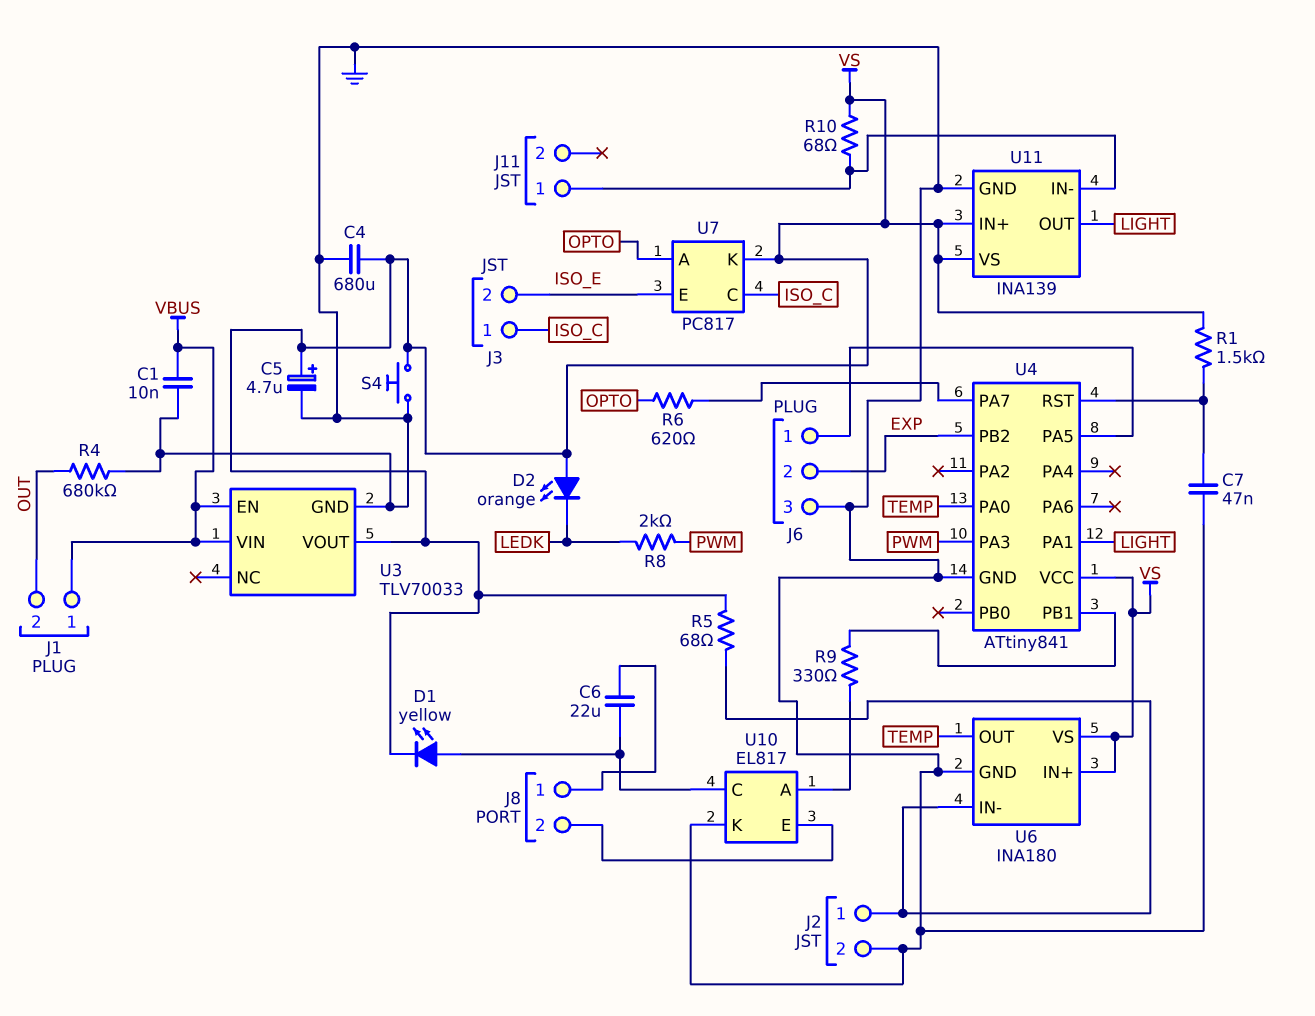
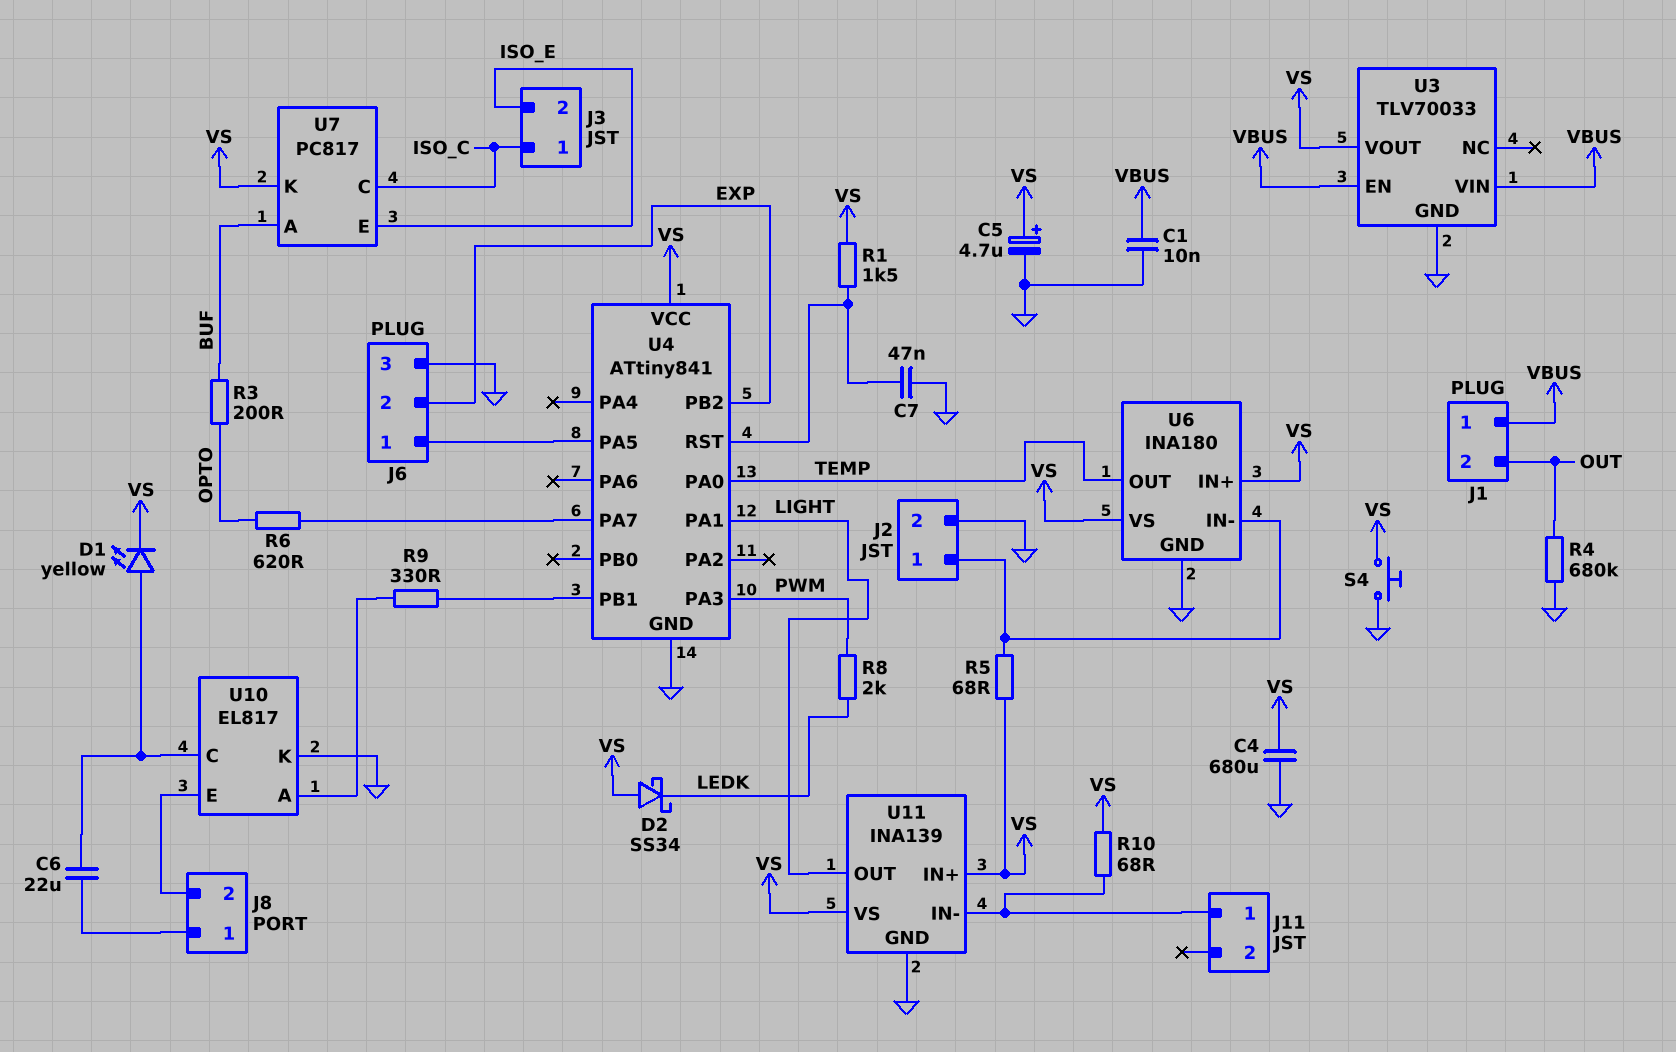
D2: LED orange (A VS, K LEDK) -> schottky SS34 (A VS, K LEDK)
R3: none -> 200 (BUF, OPTO)
U7 pin A: OPTO -> BUF

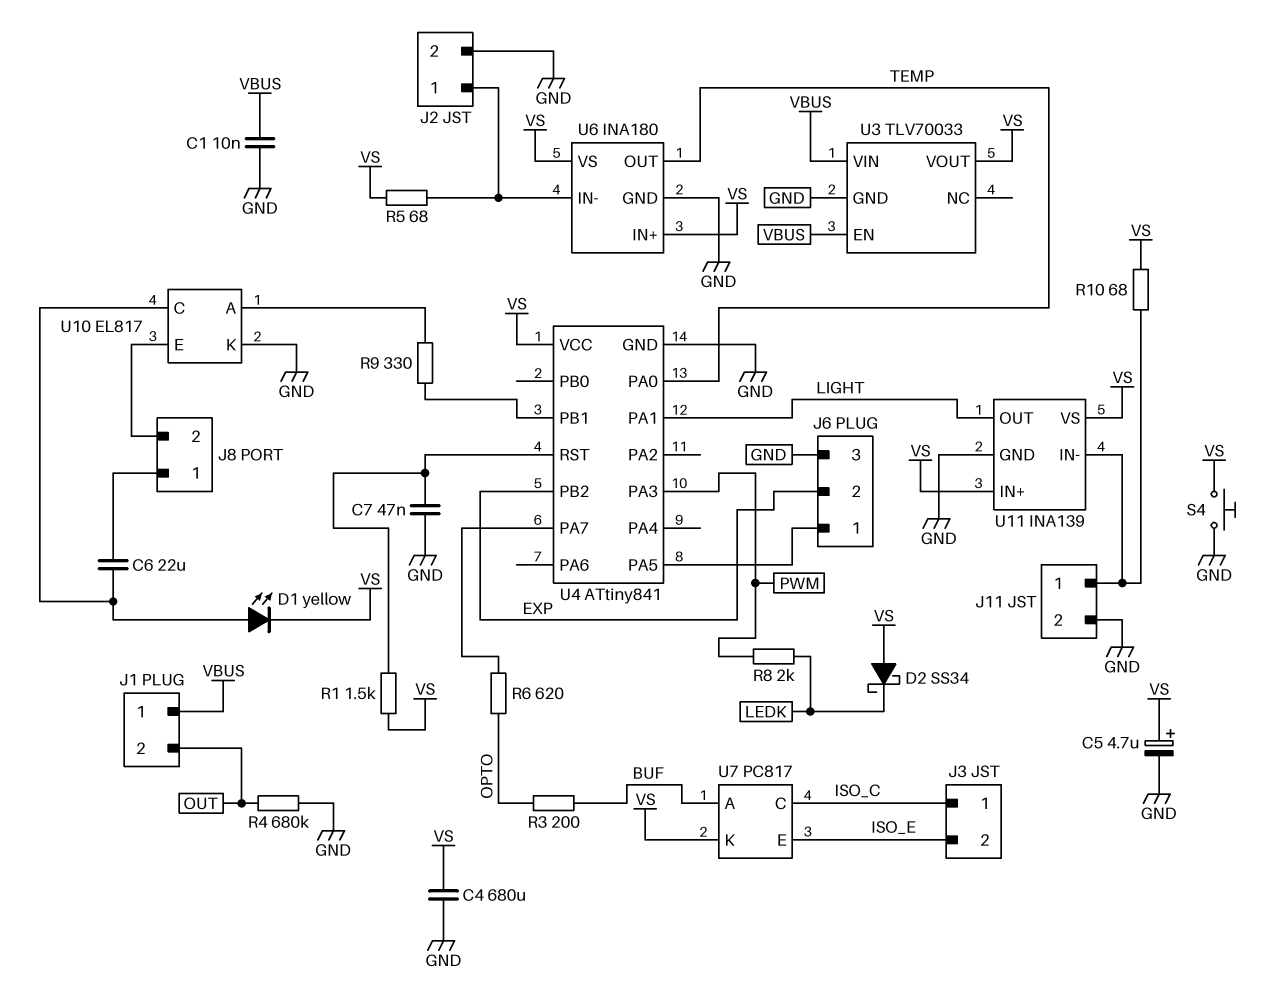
J11 pin 2: none -> GND

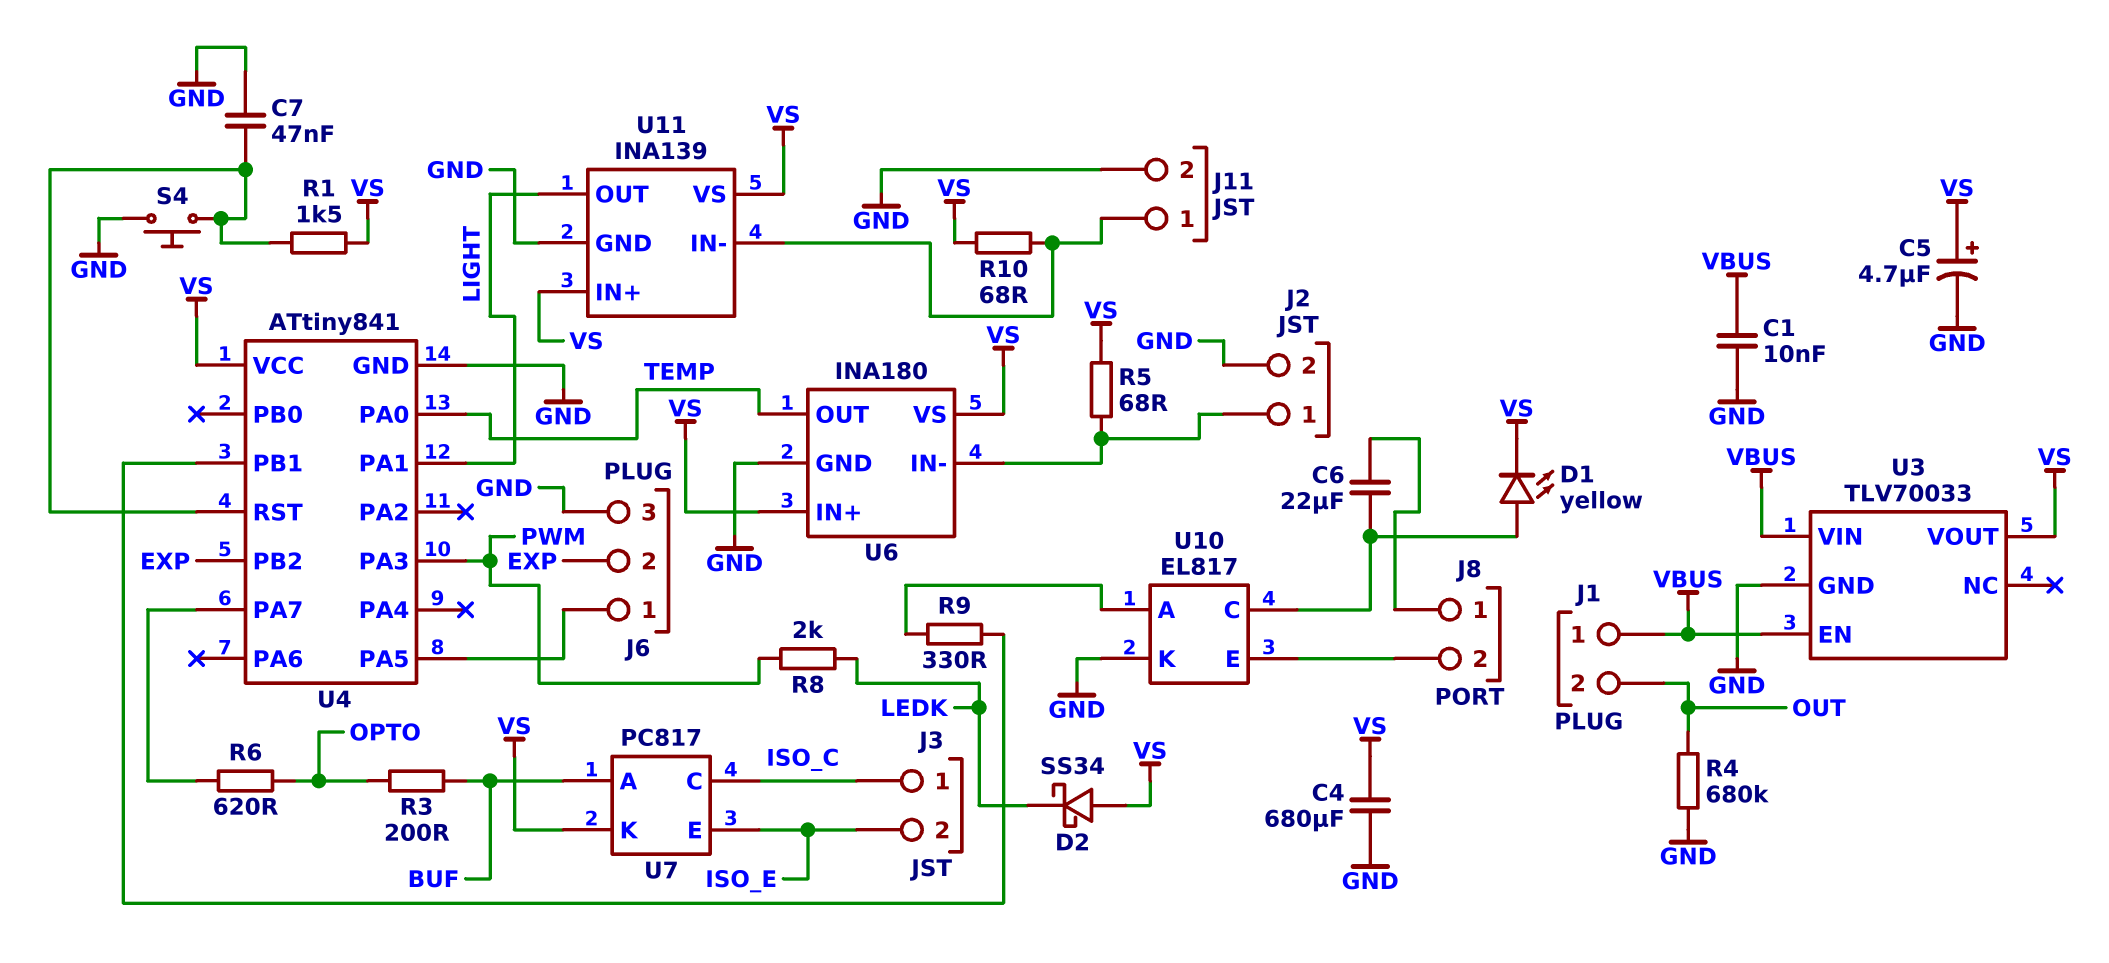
S4: button (GND, VS) -> button (GND, U4/RST)

